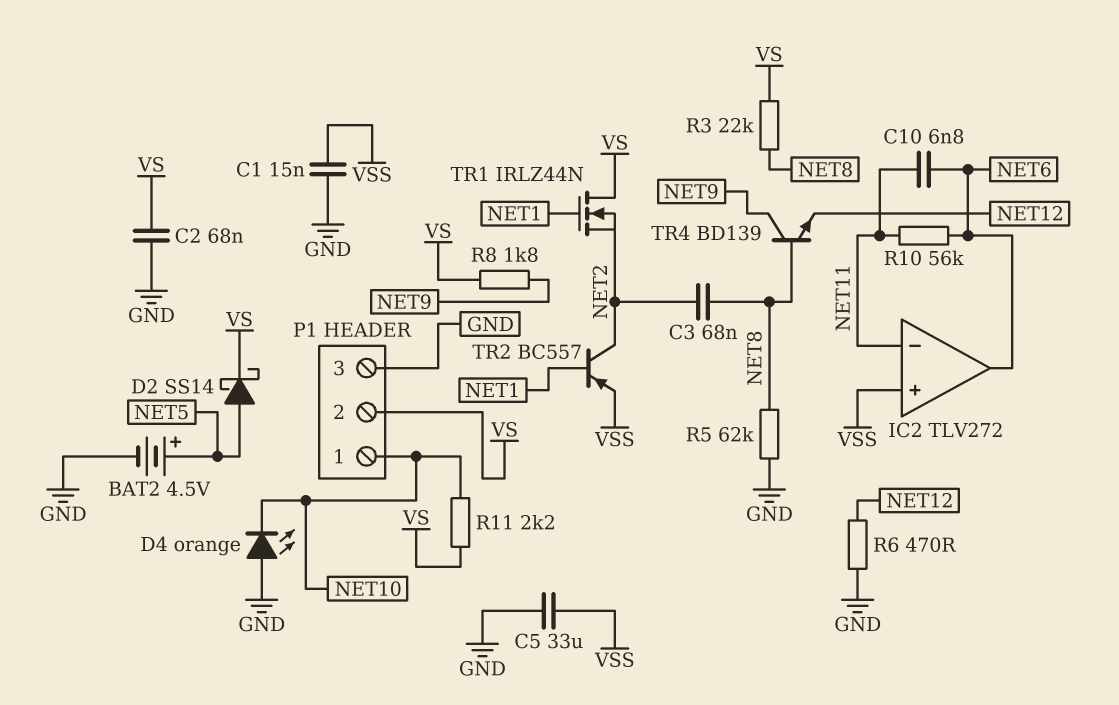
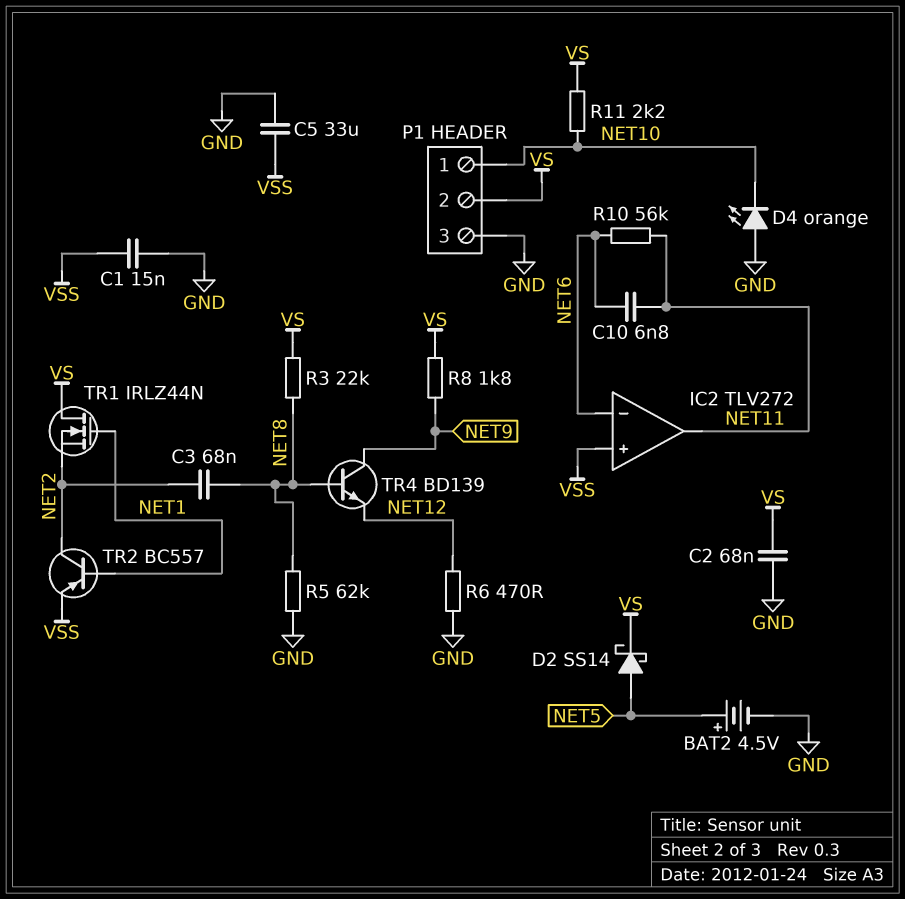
IC2 pin in-: NET11 -> NET6
IC2 pin out: NET6 -> NET11

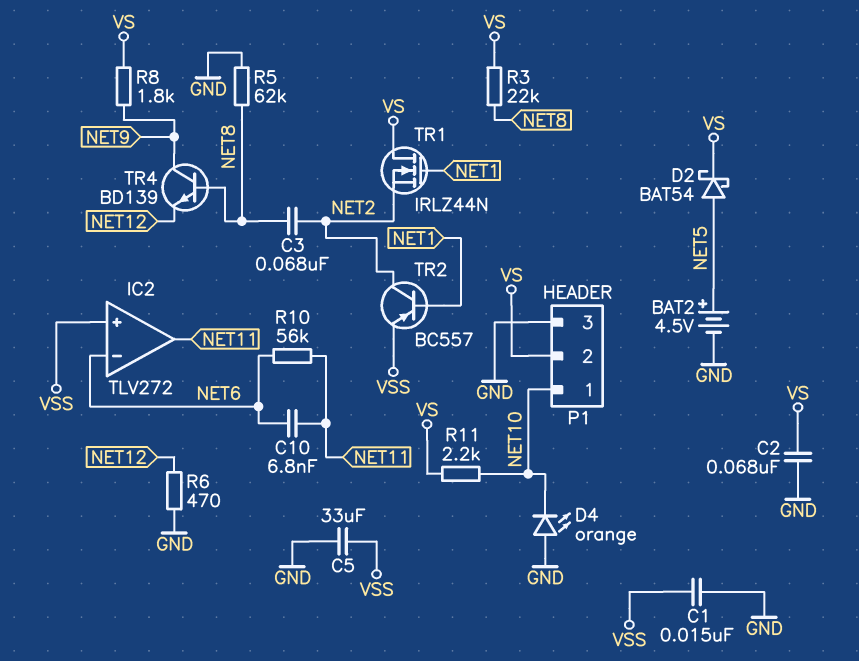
D2: schottky SS14 (A NET5, K VS) -> schottky BAT54 (A NET5, K VS)

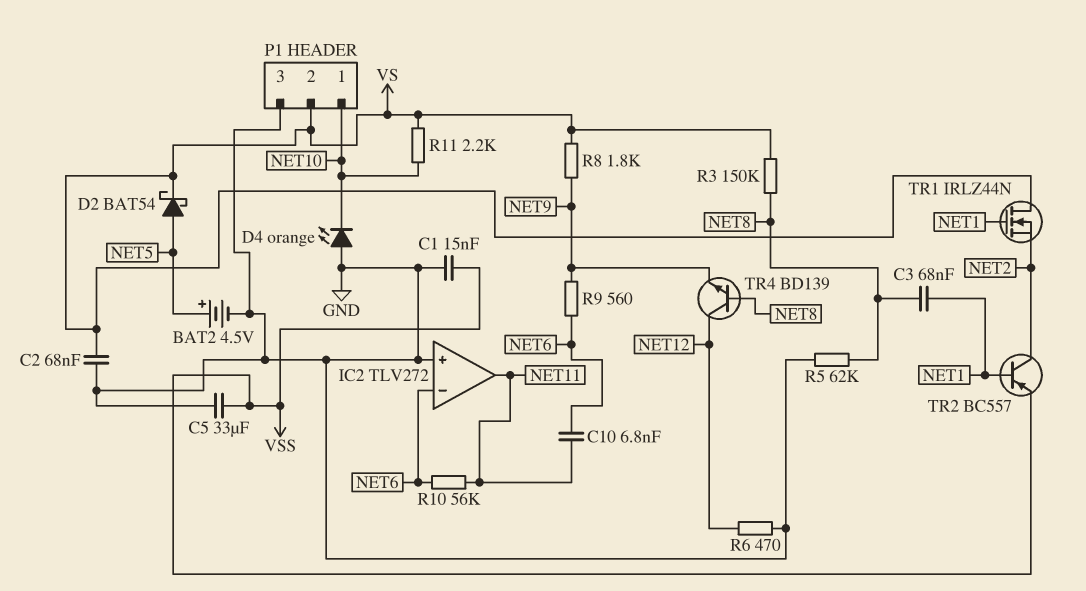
C3: 68nF (NET2, NET8) -> 68nF (NET1, NET8)
IC2 pin in+: VSS -> GND
R3: 22k (NET8, VS) -> 150k (NET8, VS)
R9: none -> 560 (NET6, NET9)
TR4: NPN BD139 (B NET8, C NET9, E NET12) -> NPN BD139 (B NET8, C NET12, E NET9)

